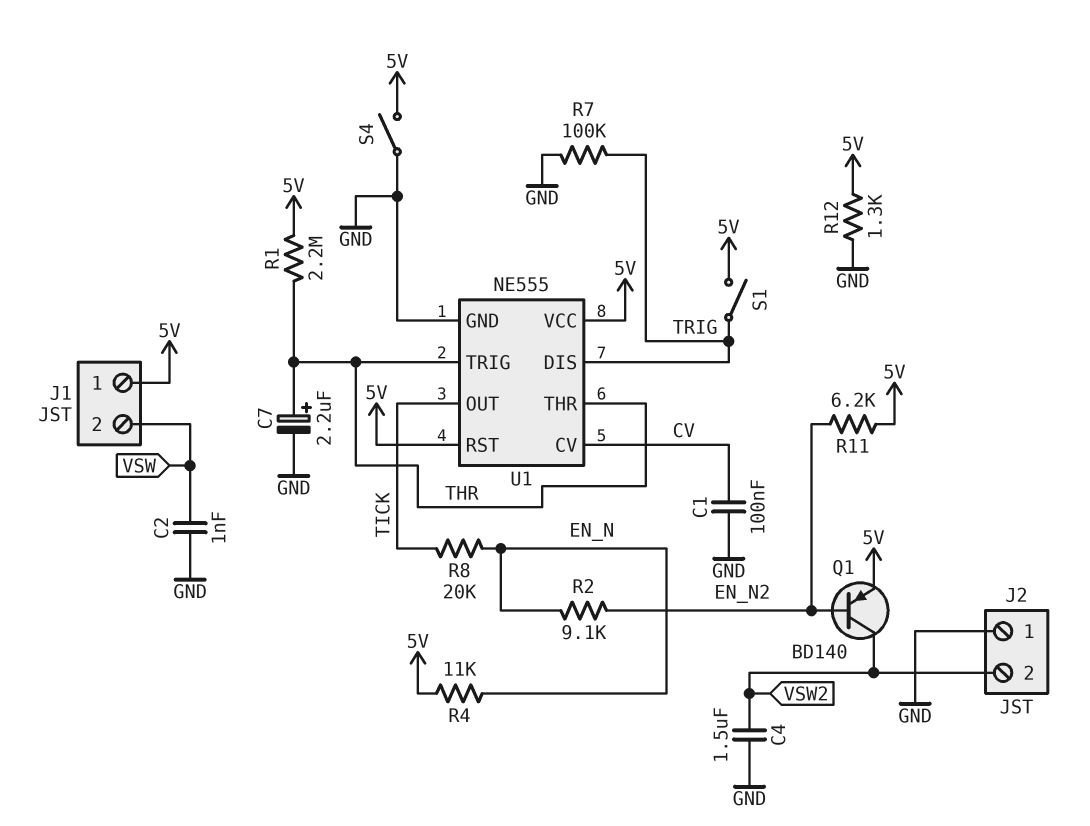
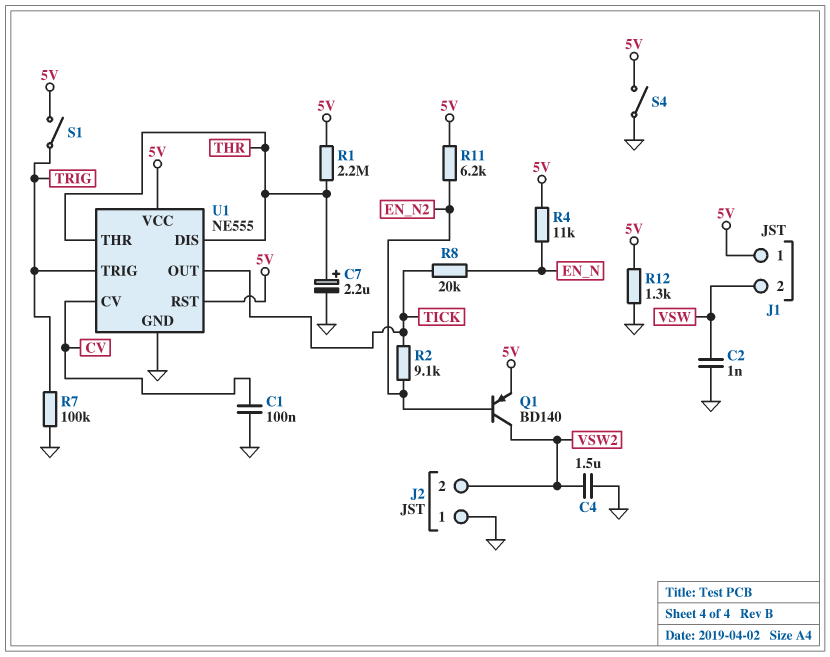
R2: 9.1k (EN_N, EN_N2) -> 9.1k (EN_N2, TICK)
U1 pin DIS: TRIG -> THR
U1 pin TRIG: THR -> TRIG

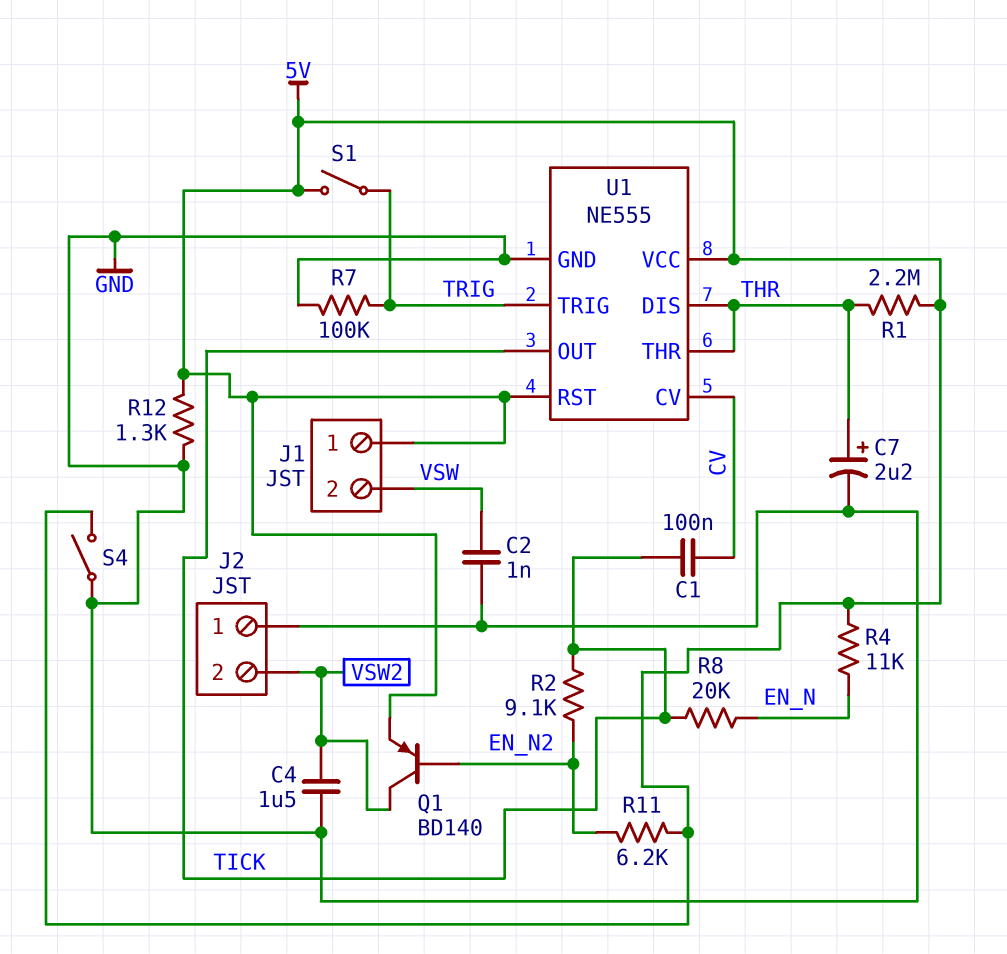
C1: 100nF (CV, GND) -> 100nF (CV, TICK)

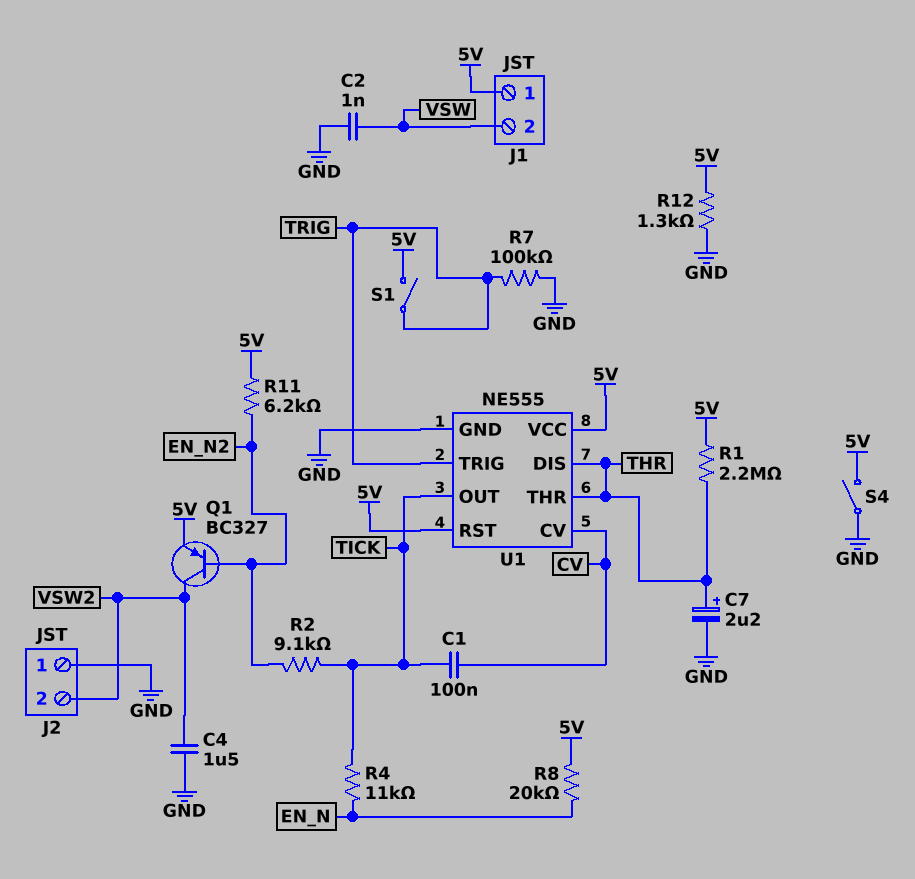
Q1: PNP BD140 (B EN_N2, C VSW2, E 5V) -> PNP BC327 (B EN_N2, C VSW2, E 5V)
R4: 11k (5V, EN_N) -> 11k (EN_N, TICK)
R8: 20k (EN_N, TICK) -> 20k (5V, EN_N)

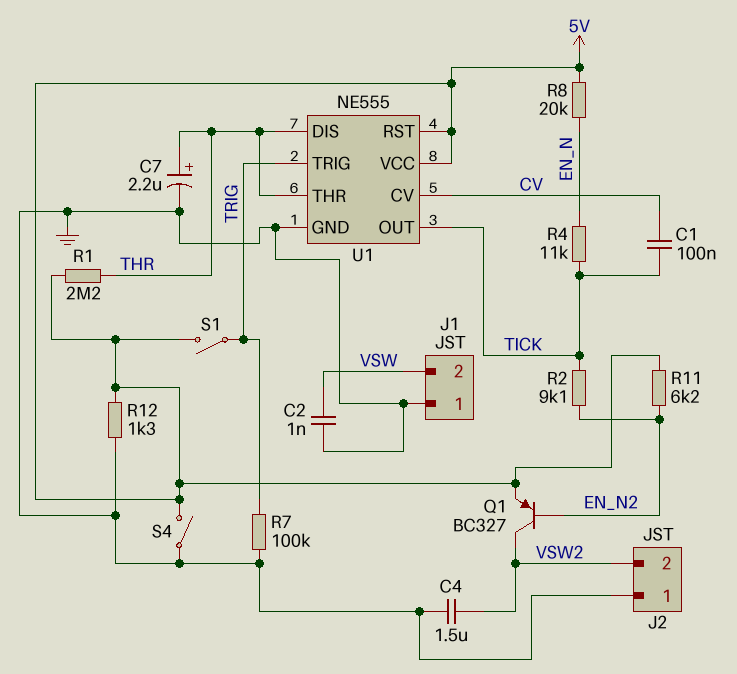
J1 pin 1: 5V -> GND

